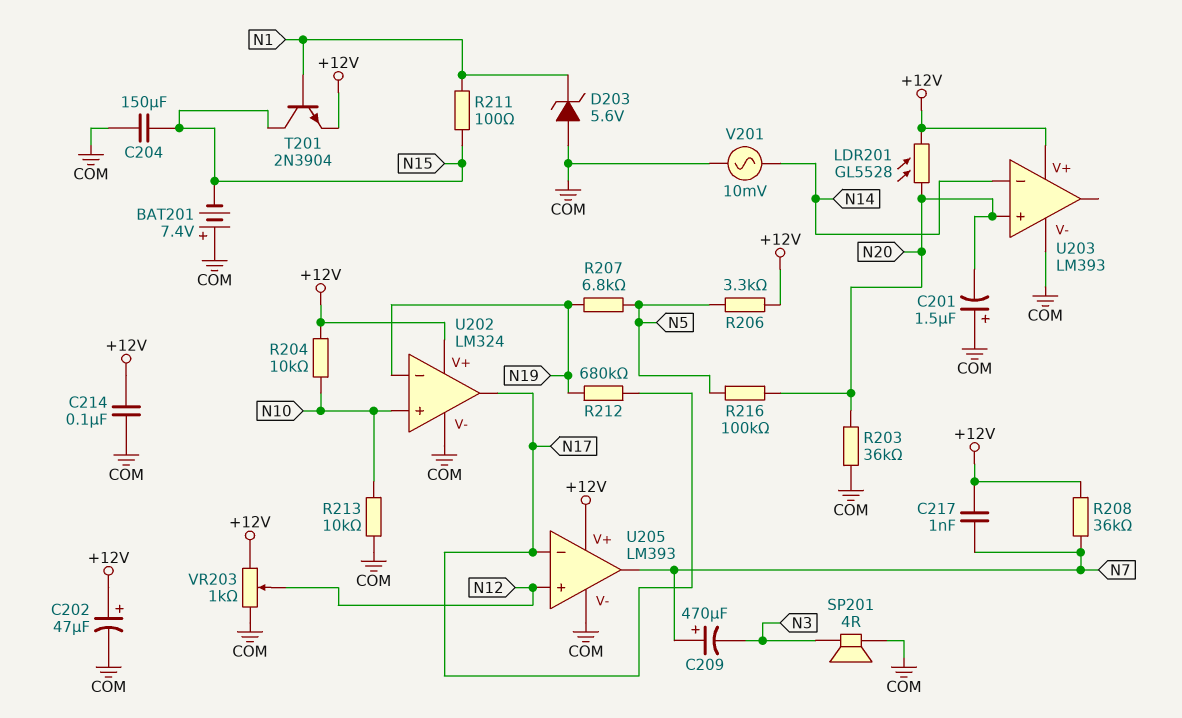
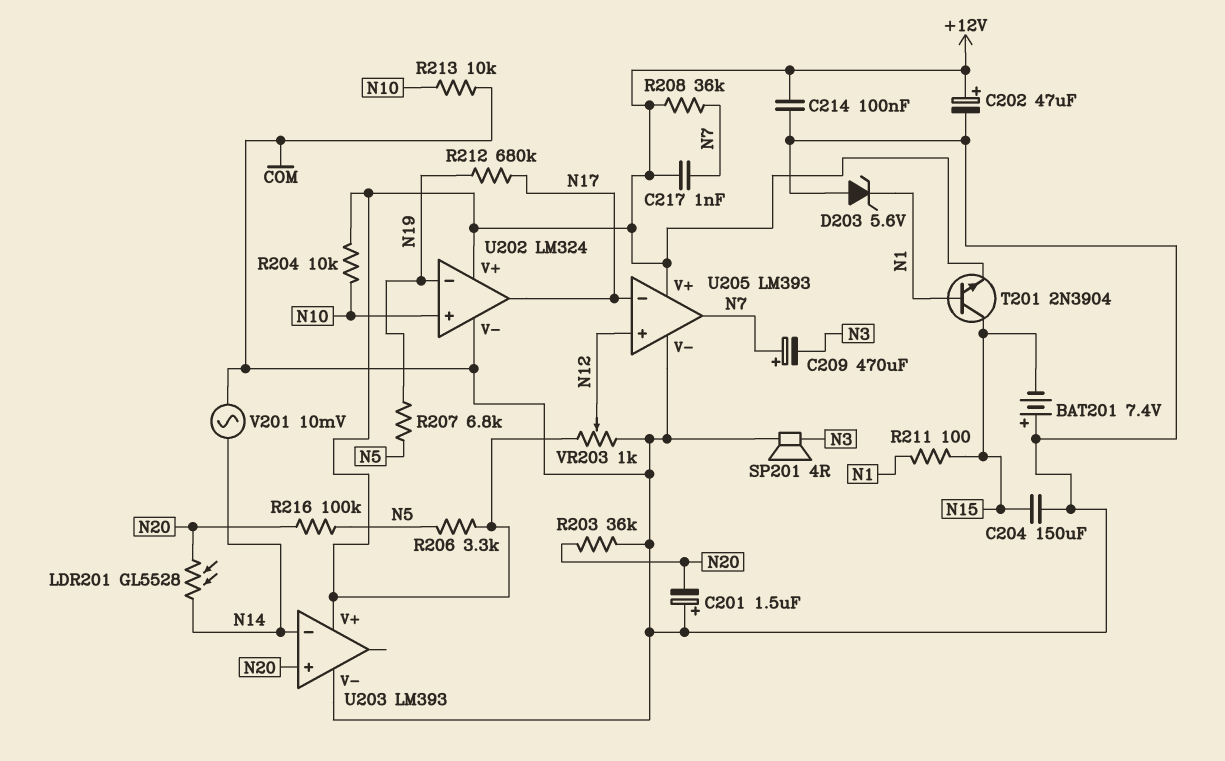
LDR201: GL5528 (+12V, N20) -> GL5528 (N14, N20)

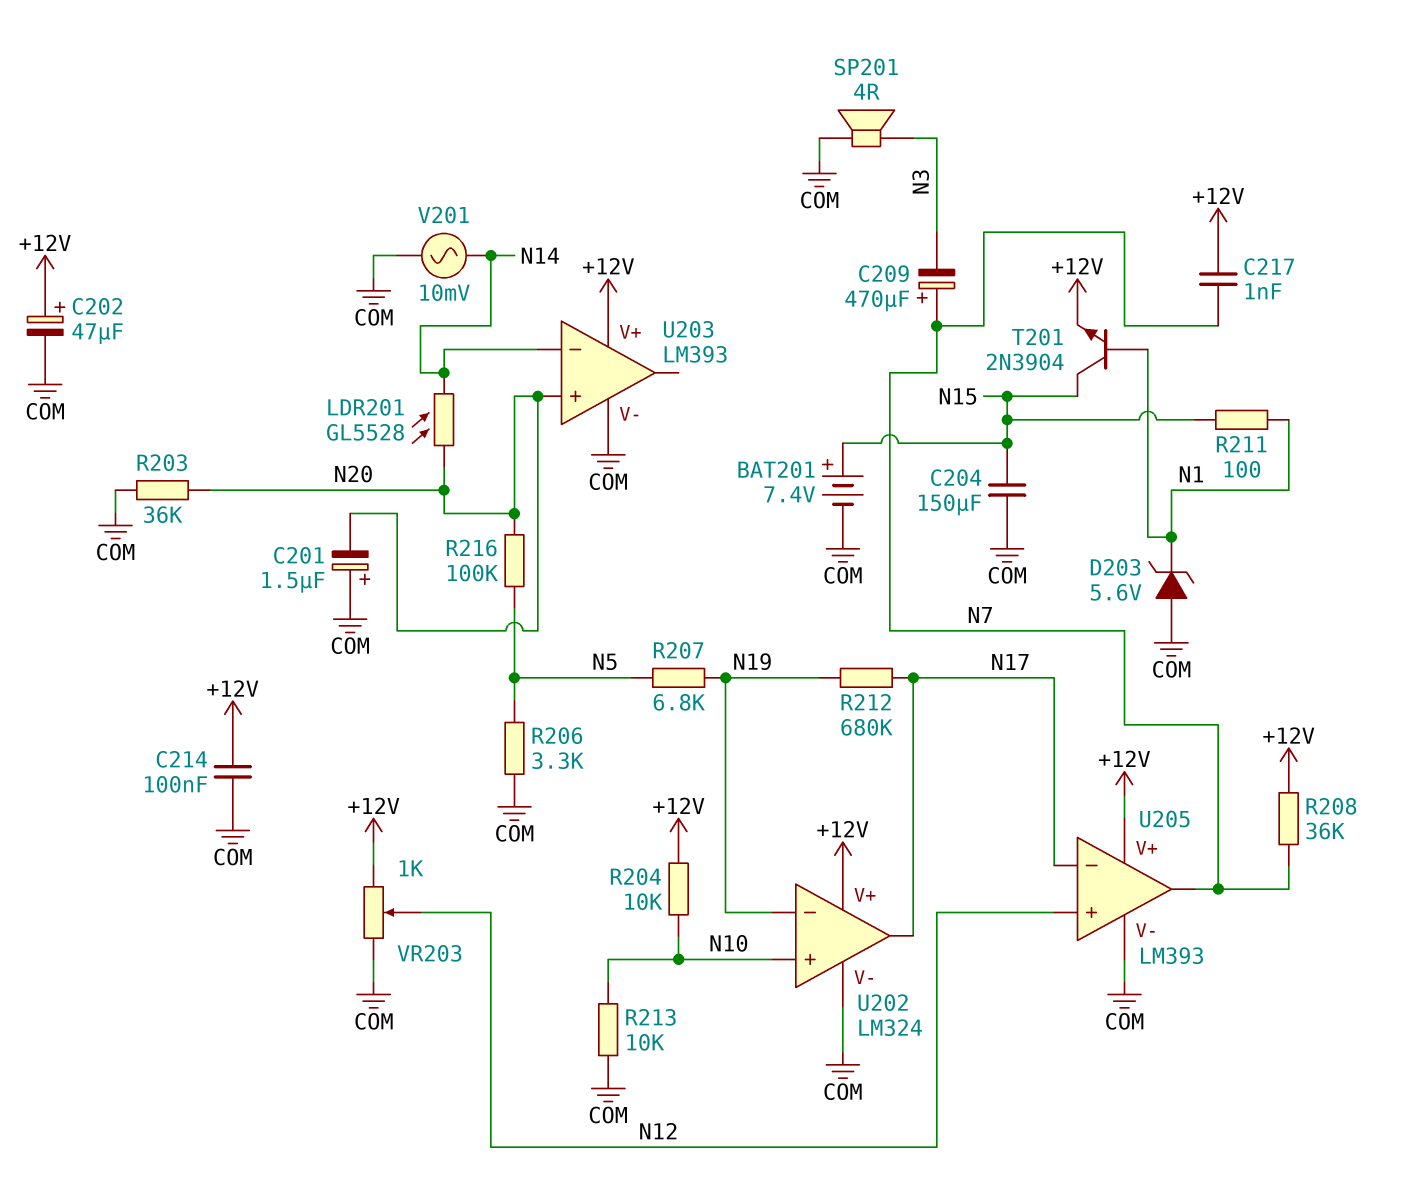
BAT201: 7.4V (plus COM, minus N15) -> 7.4V (plus N15, minus COM)
R206: 3.3k (+12V, N5) -> 3.3k (COM, N5)

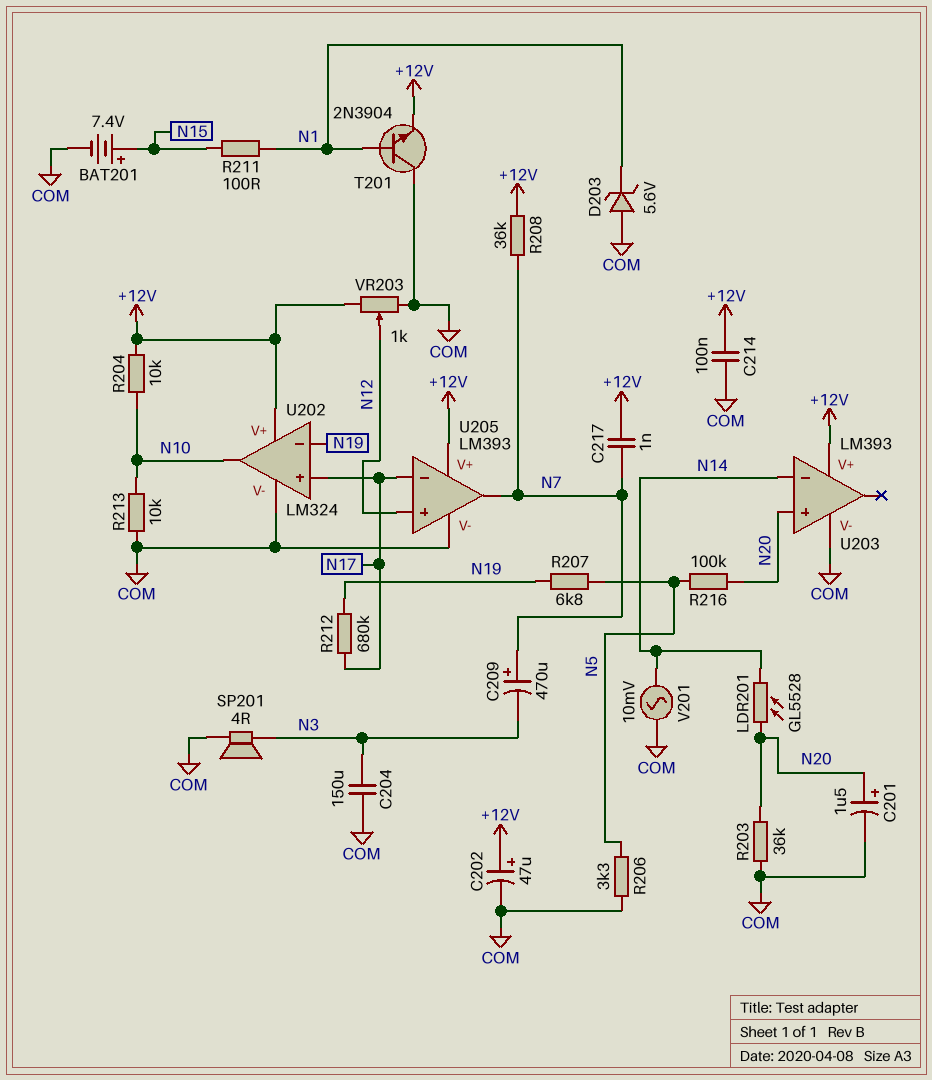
C201: 1.5uF (plus COM, minus N20) -> 1.5uF (plus N20, minus COM)
C204: 150uF (COM, N15) -> 150uF (COM, N3)
T201: NPN 2N3904 (B N1, C N15, E +12V) -> NPN 2N3904 (B N1, C COM, E +12V)
U202 pin in+: N10 -> N17
U202 pin out: N17 -> N10

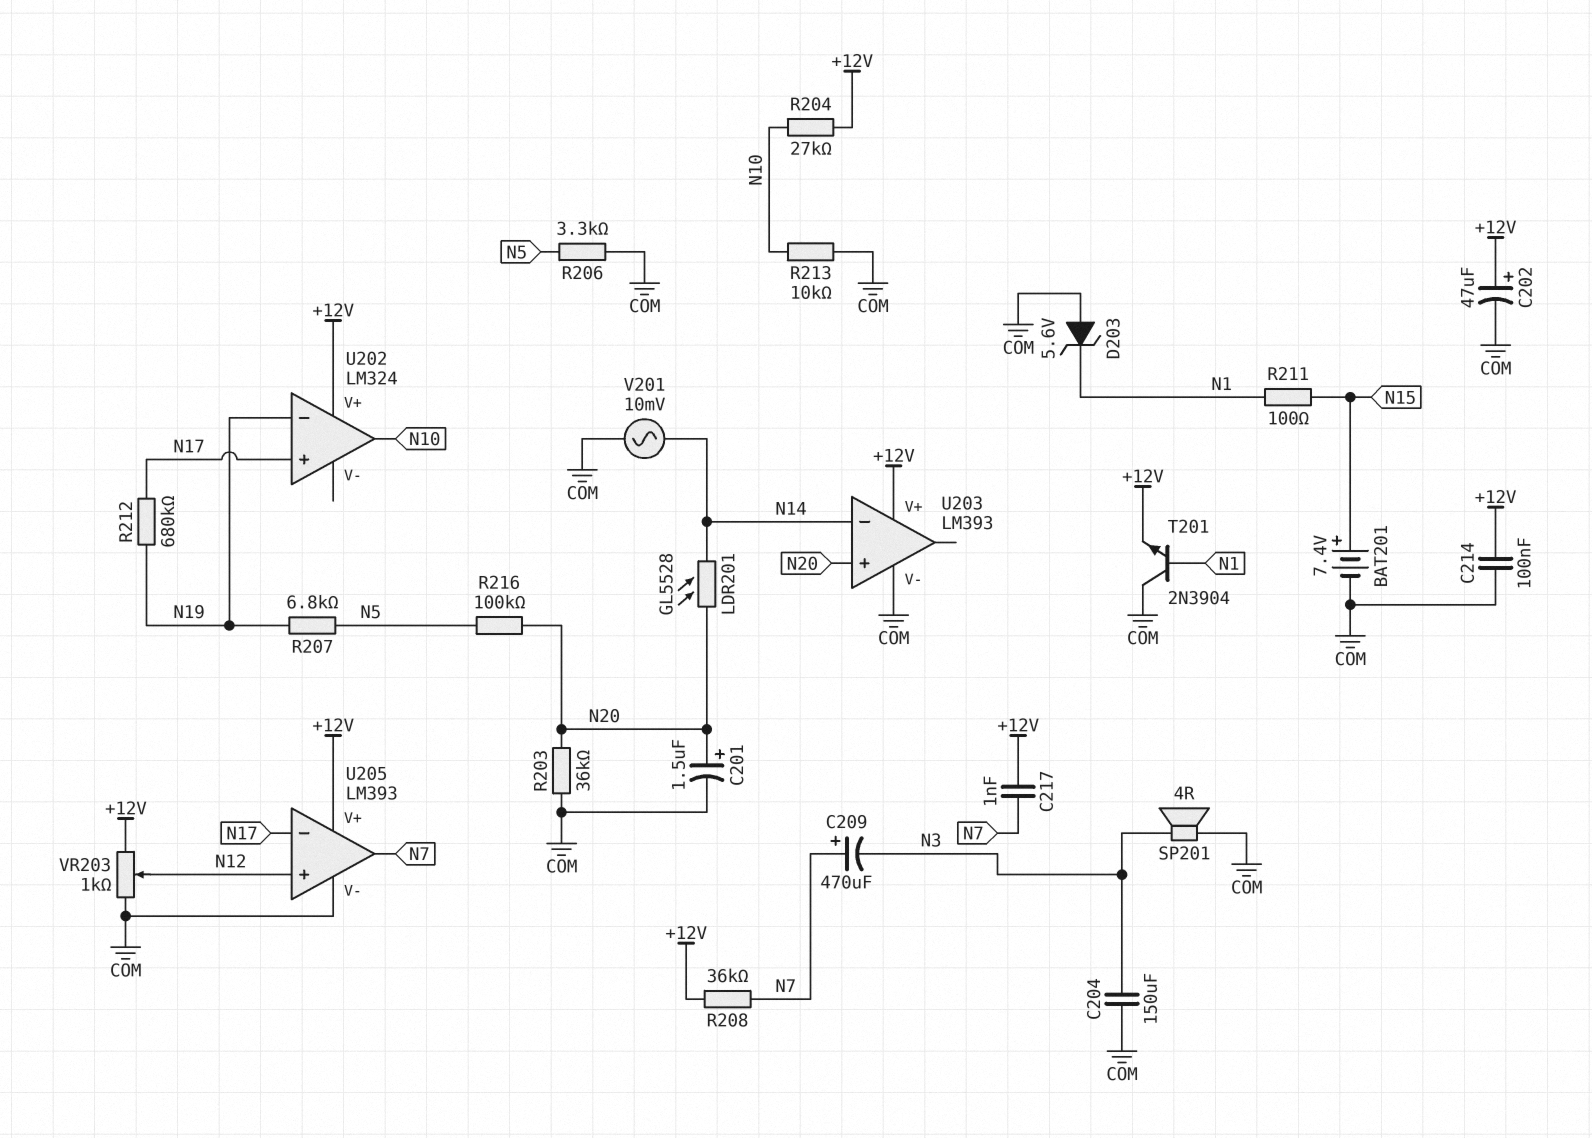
R204: 10k (+12V, N10) -> 27k (+12V, N10)
U202 pin V-: COM -> none

